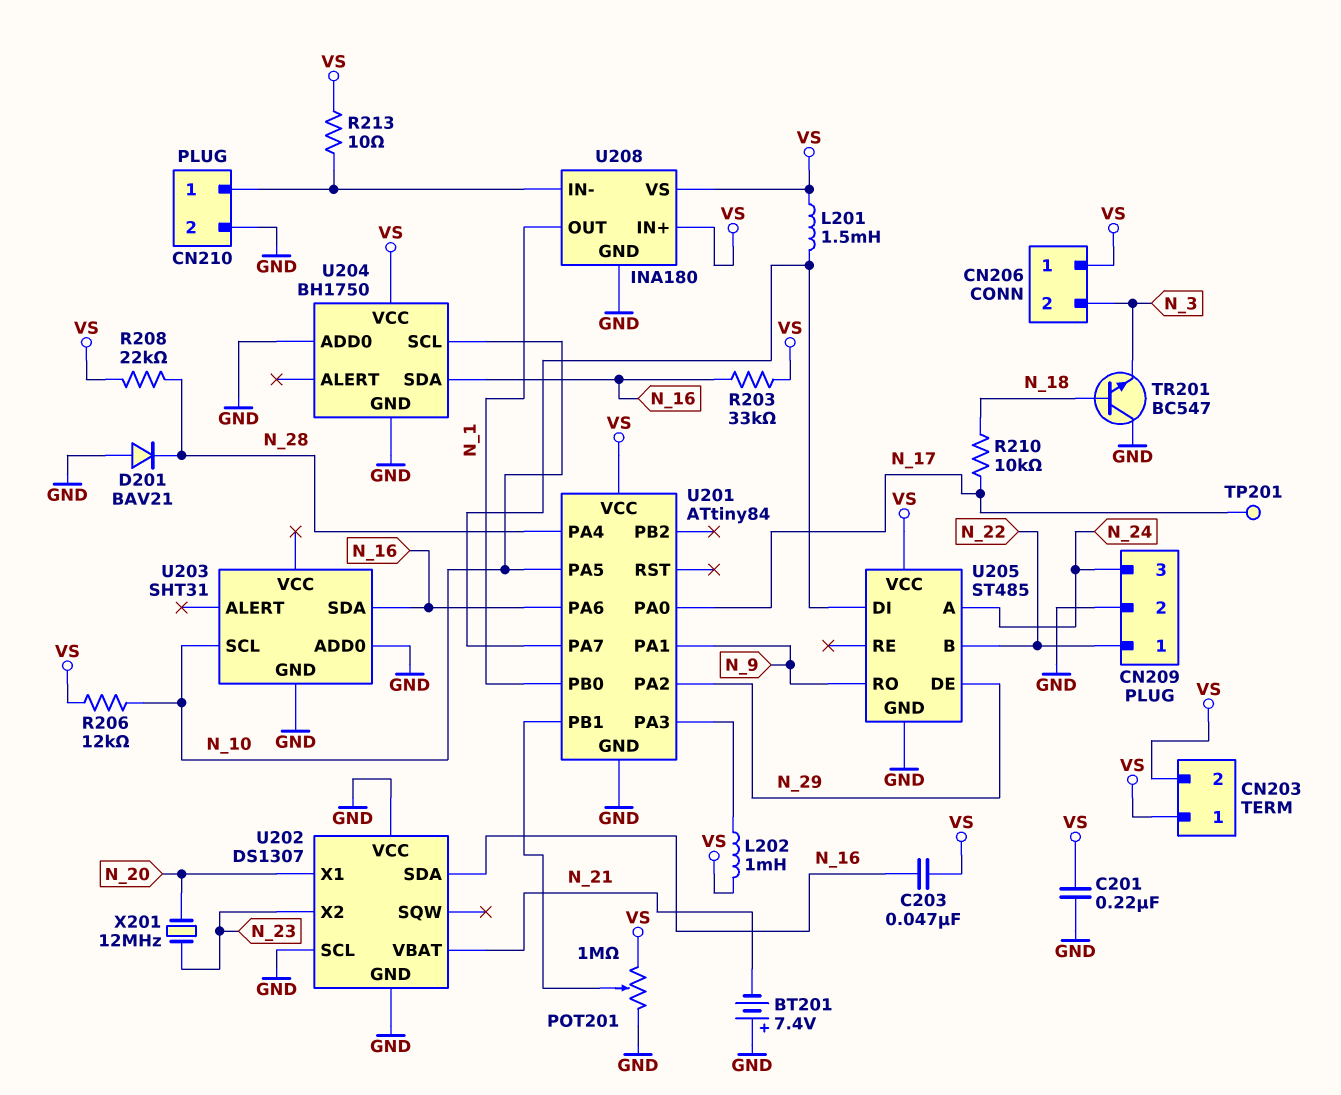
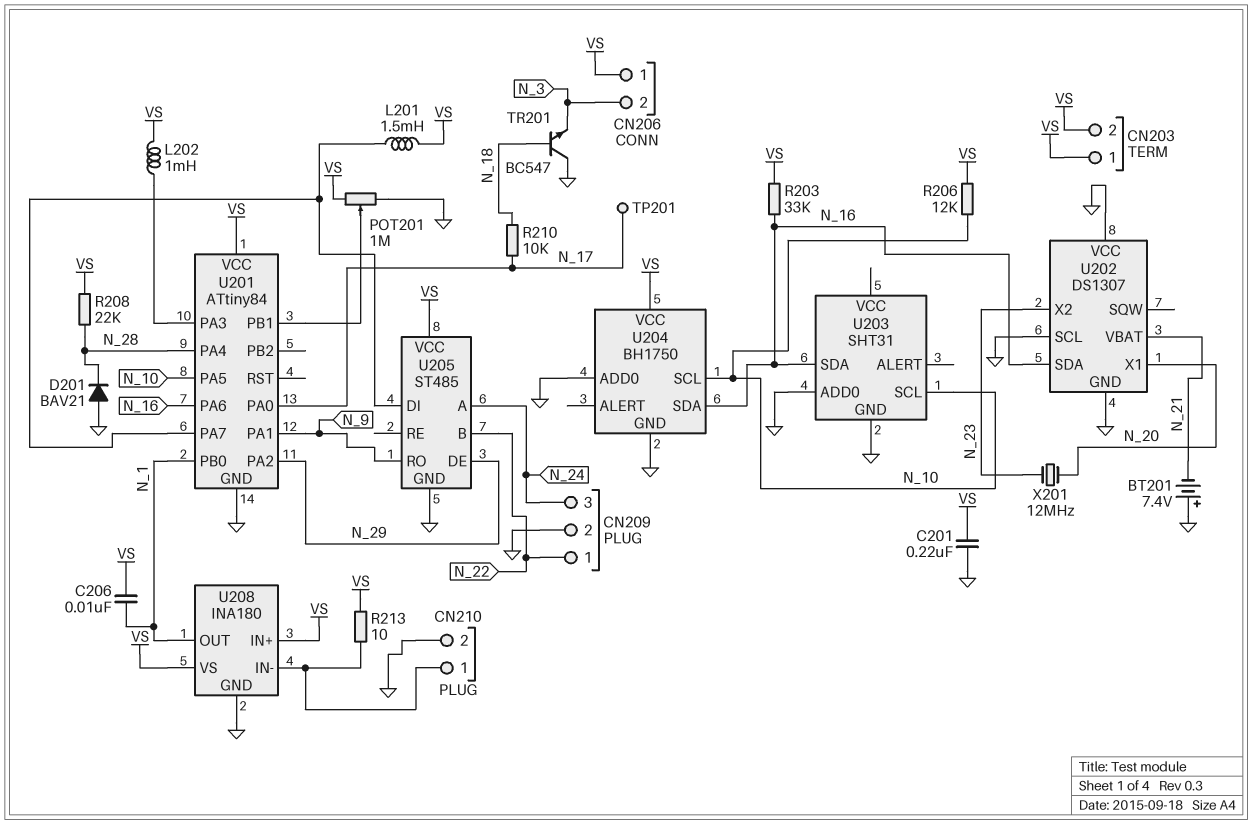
C203: 47nF (N_16, VS) -> none
C206: none -> 10nF (N_1, VS)

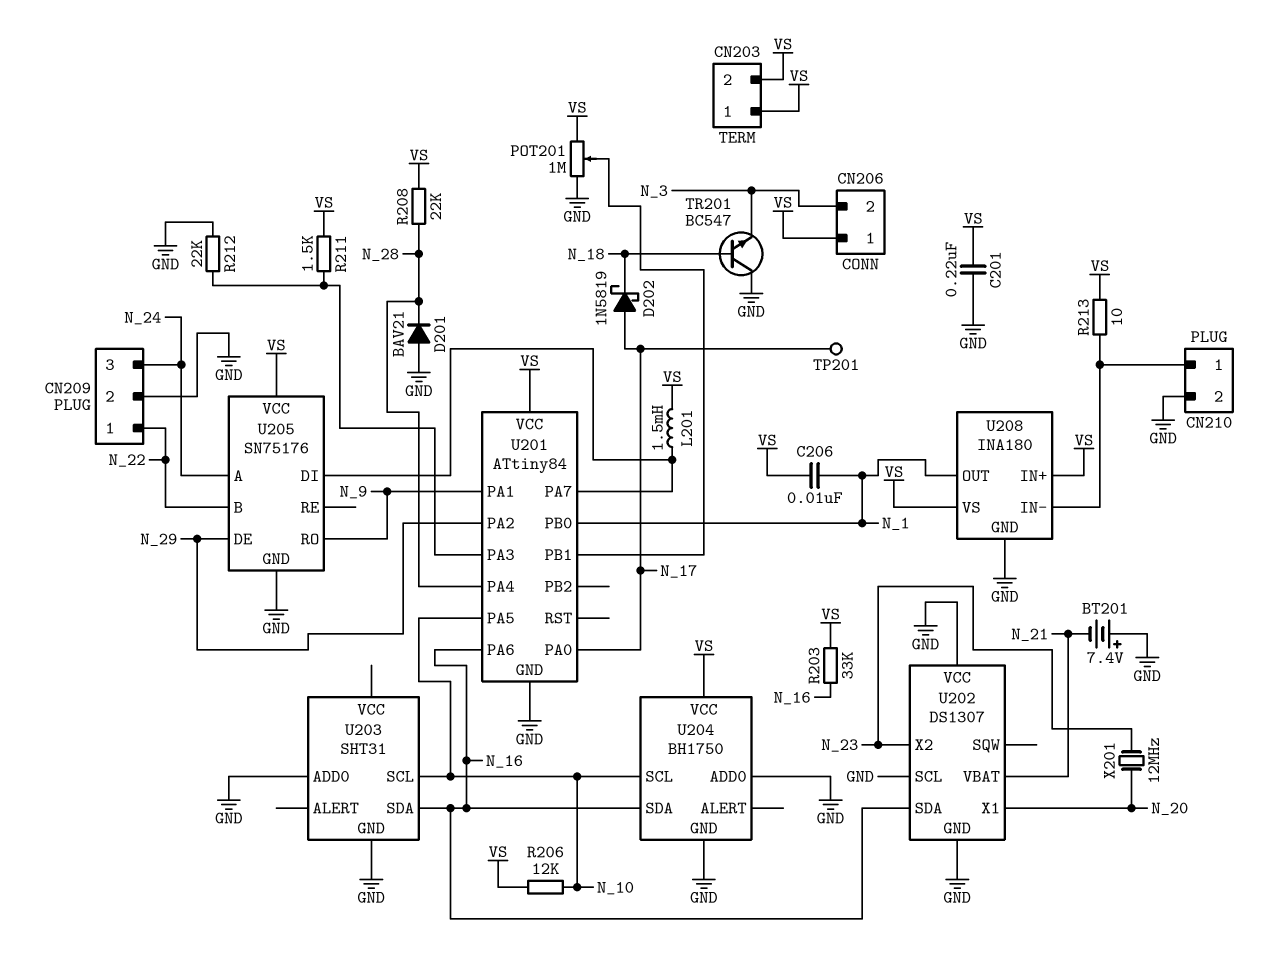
D202: none -> schottky 1N5819 (A N_17, K N_18)
L202: 1mH (U201/PA3, VS) -> none
R210: 10k (N_17, N_18) -> none
R211: none -> 1.5k (U201/PA3, VS)
R212: none -> 22k (GND, U201/PA3)
U205: ST485 -> SN75176

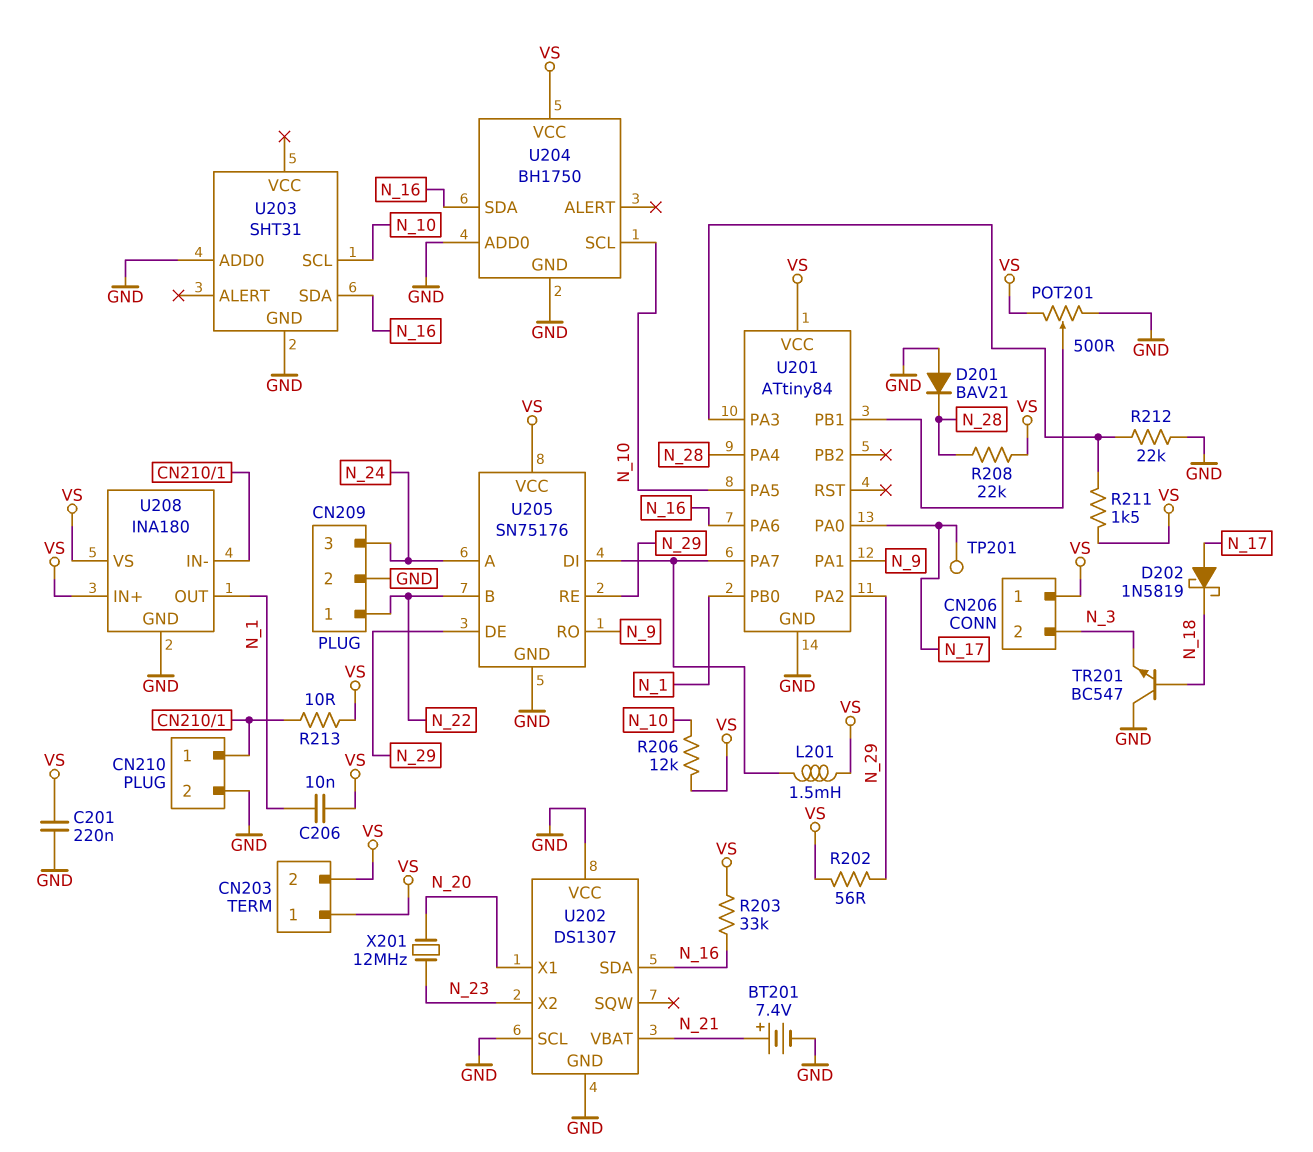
BT201: 7.4V (plus GND, minus N_21) -> 7.4V (plus N_21, minus GND)
POT201: 1M (GND, VS, wiper U201/PB1) -> 500 (GND, VS, wiper U201/PB1)
R202: none -> 56 (N_29, VS)
U205 pin RE: none -> N_29

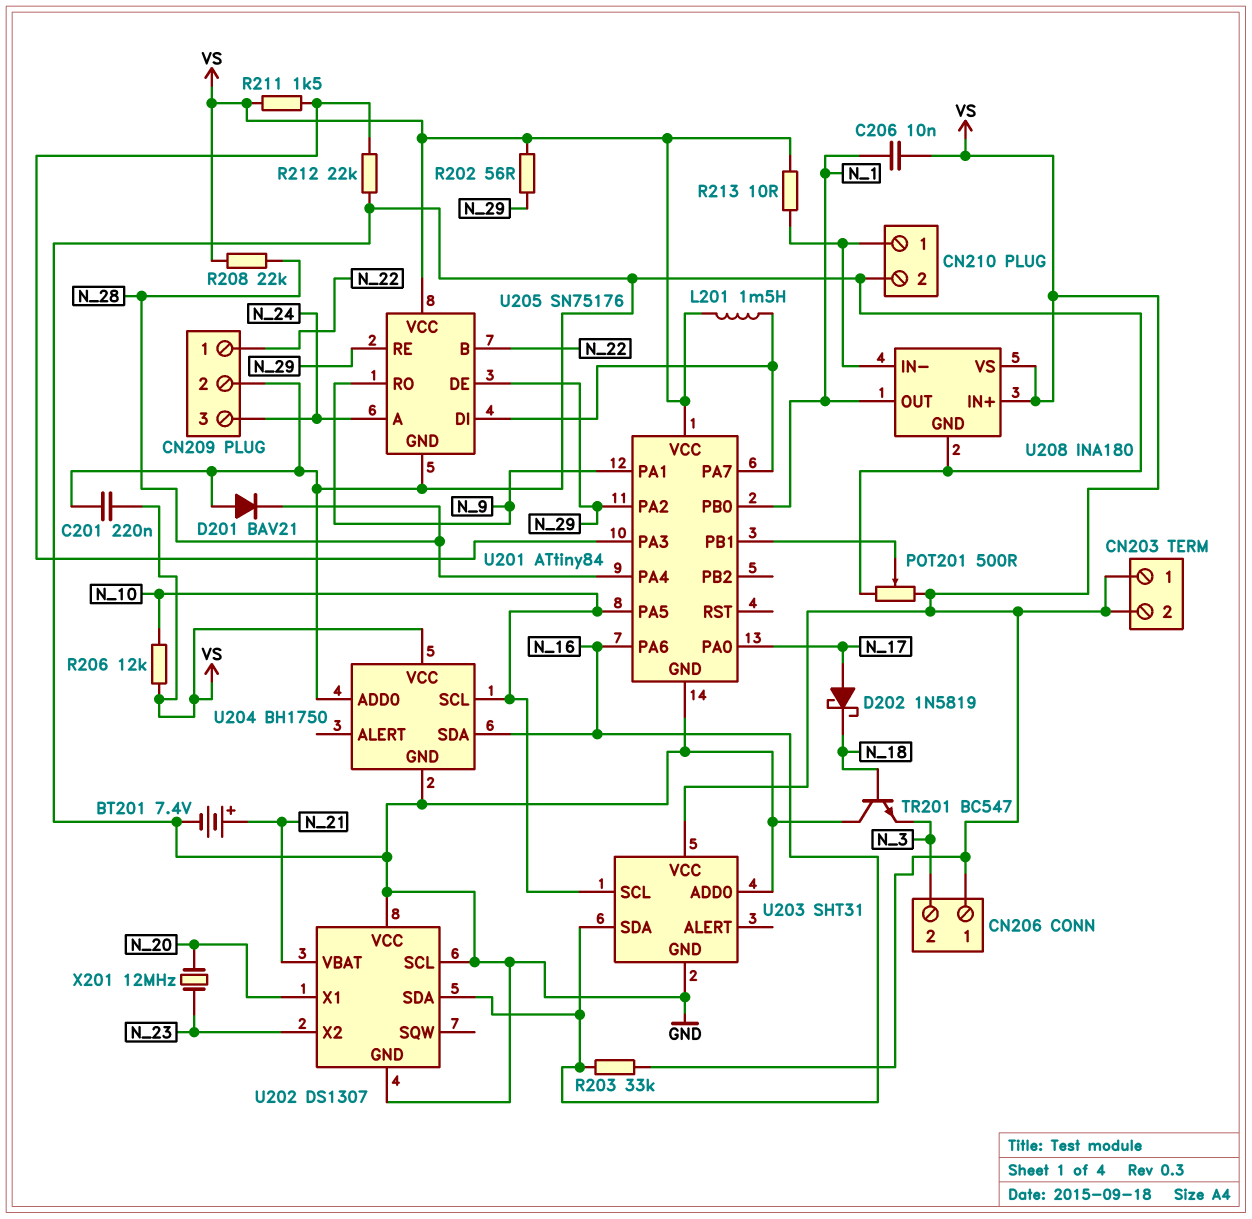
TP201: test point (N_17) -> none
U203 pin VCC: none -> VS

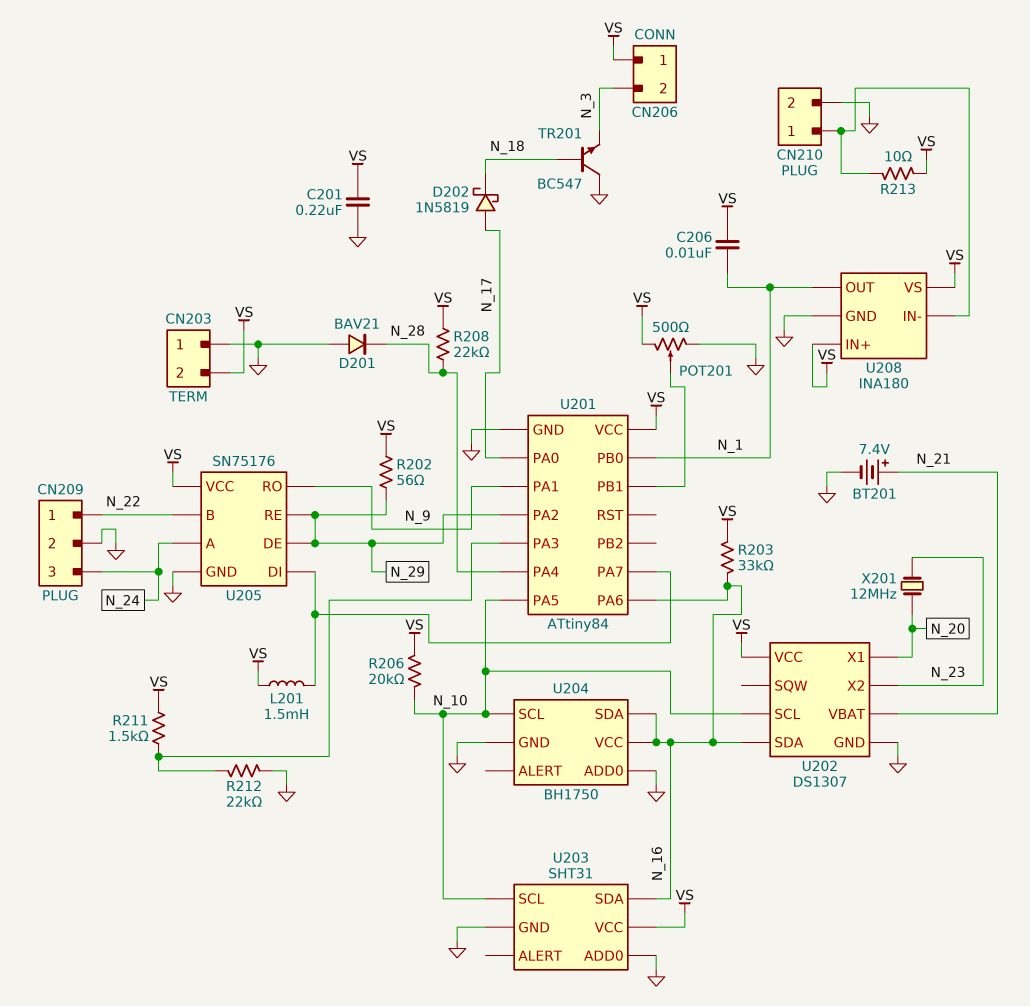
CN203 pin 1: VS -> GND
R206: 12k (N_10, VS) -> 20k (N_10, VS)
U202 pin SCL: GND -> N_10
U202 pin VCC: GND -> VS
U204 pin VCC: VS -> N_16

